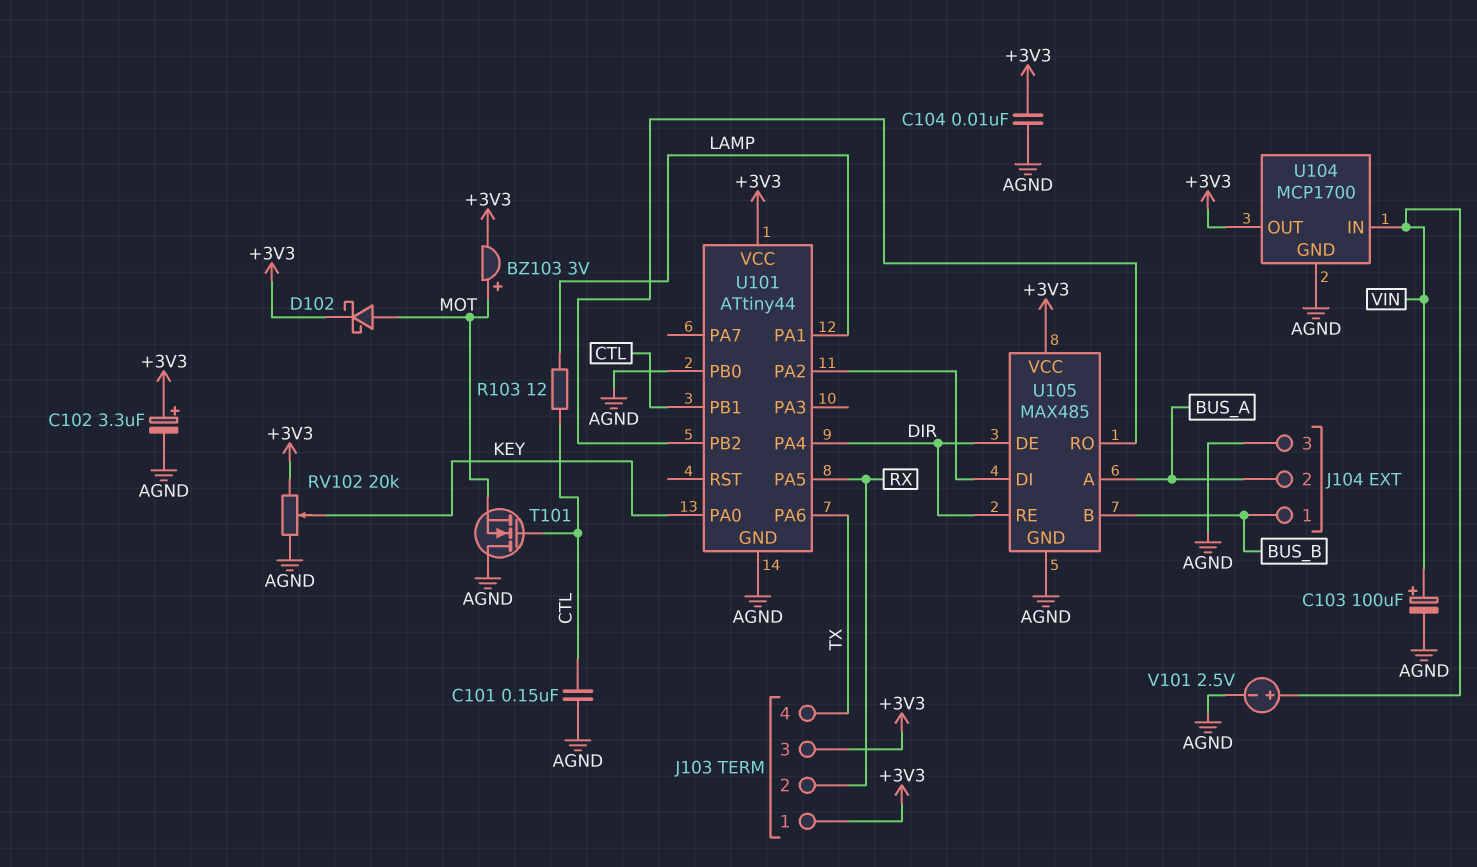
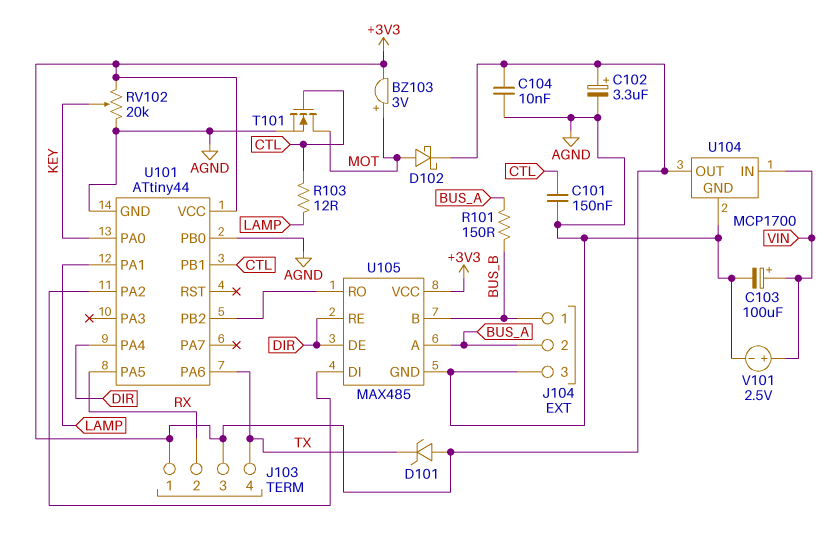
D101: none -> zener (A +3V3, K TX)
R101: none -> 150 (BUS_A, BUS_B)
T101: NMOS (G CTL, D AGND, S MOT) -> NMOS (G CTL, D MOT, S AGND)

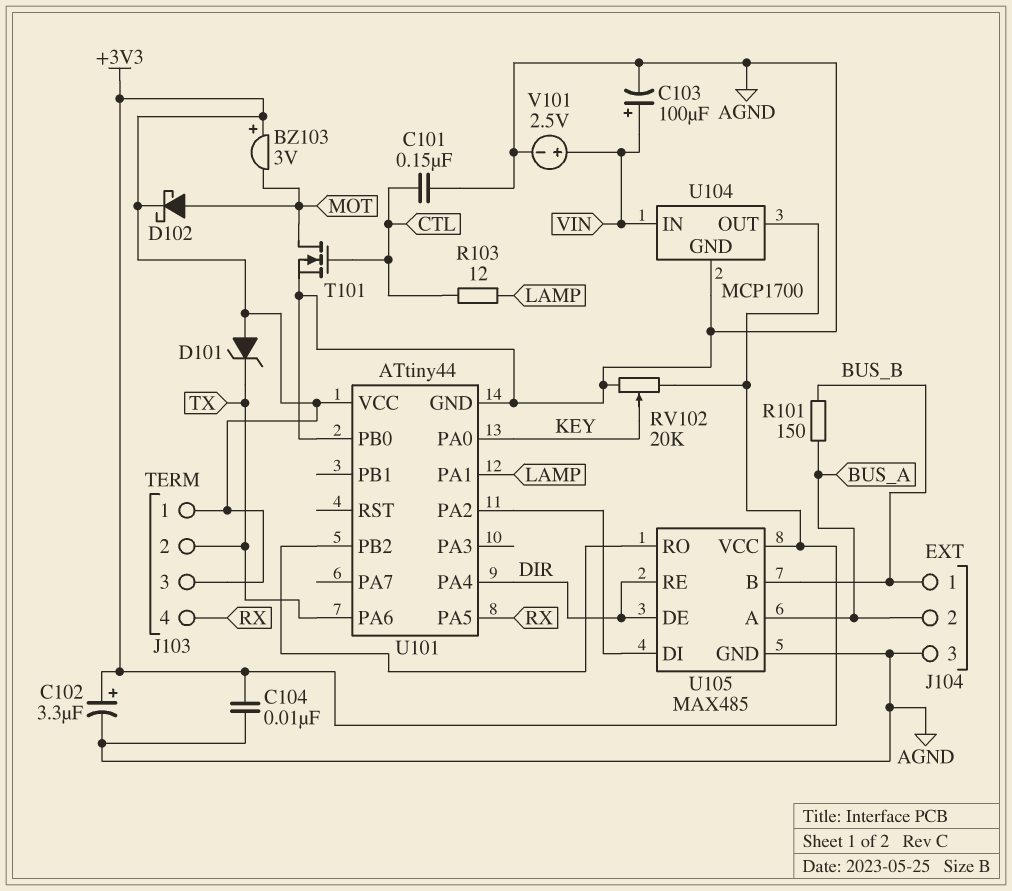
BZ103: buzzer 3V (plus MOT, minus +3V3) -> buzzer 3V (plus +3V3, minus MOT)
J103 pin 2: RX -> TX
J103 pin 4: TX -> RX
U101 pin PB1: CTL -> none

